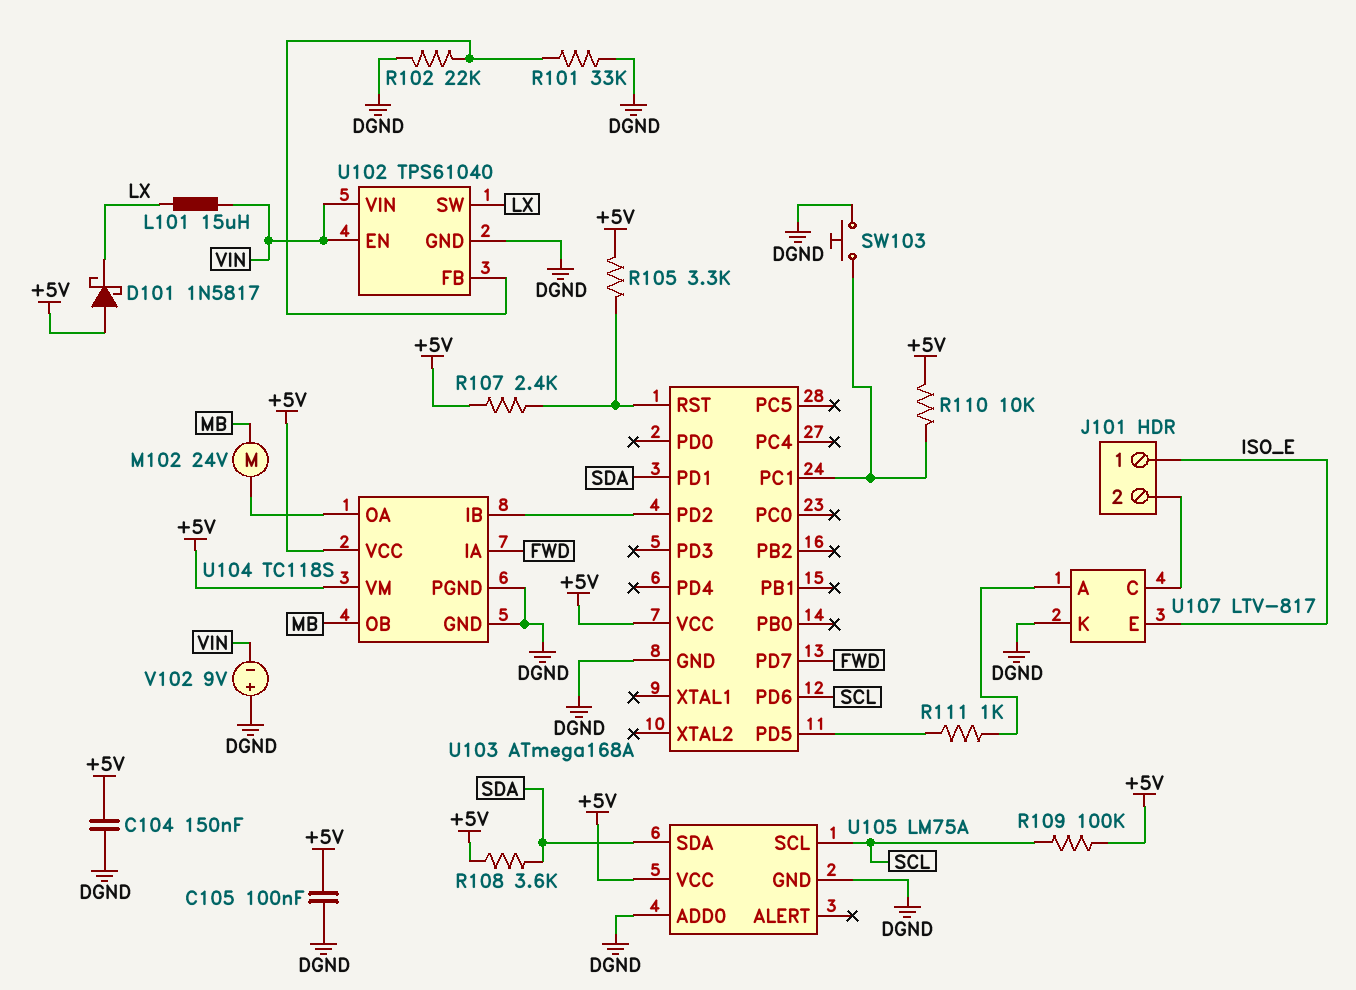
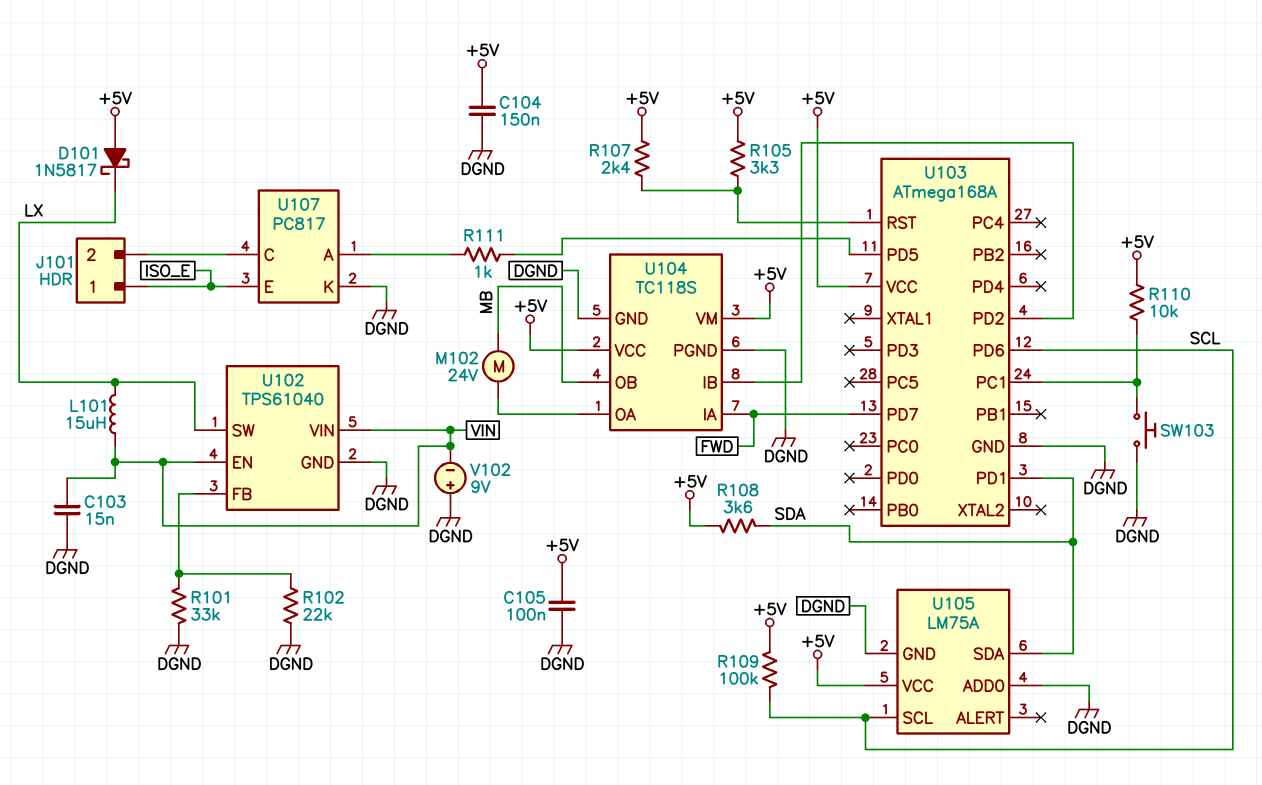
C103: none -> 15nF (DGND, VIN)
U107: LTV-817 -> PC817

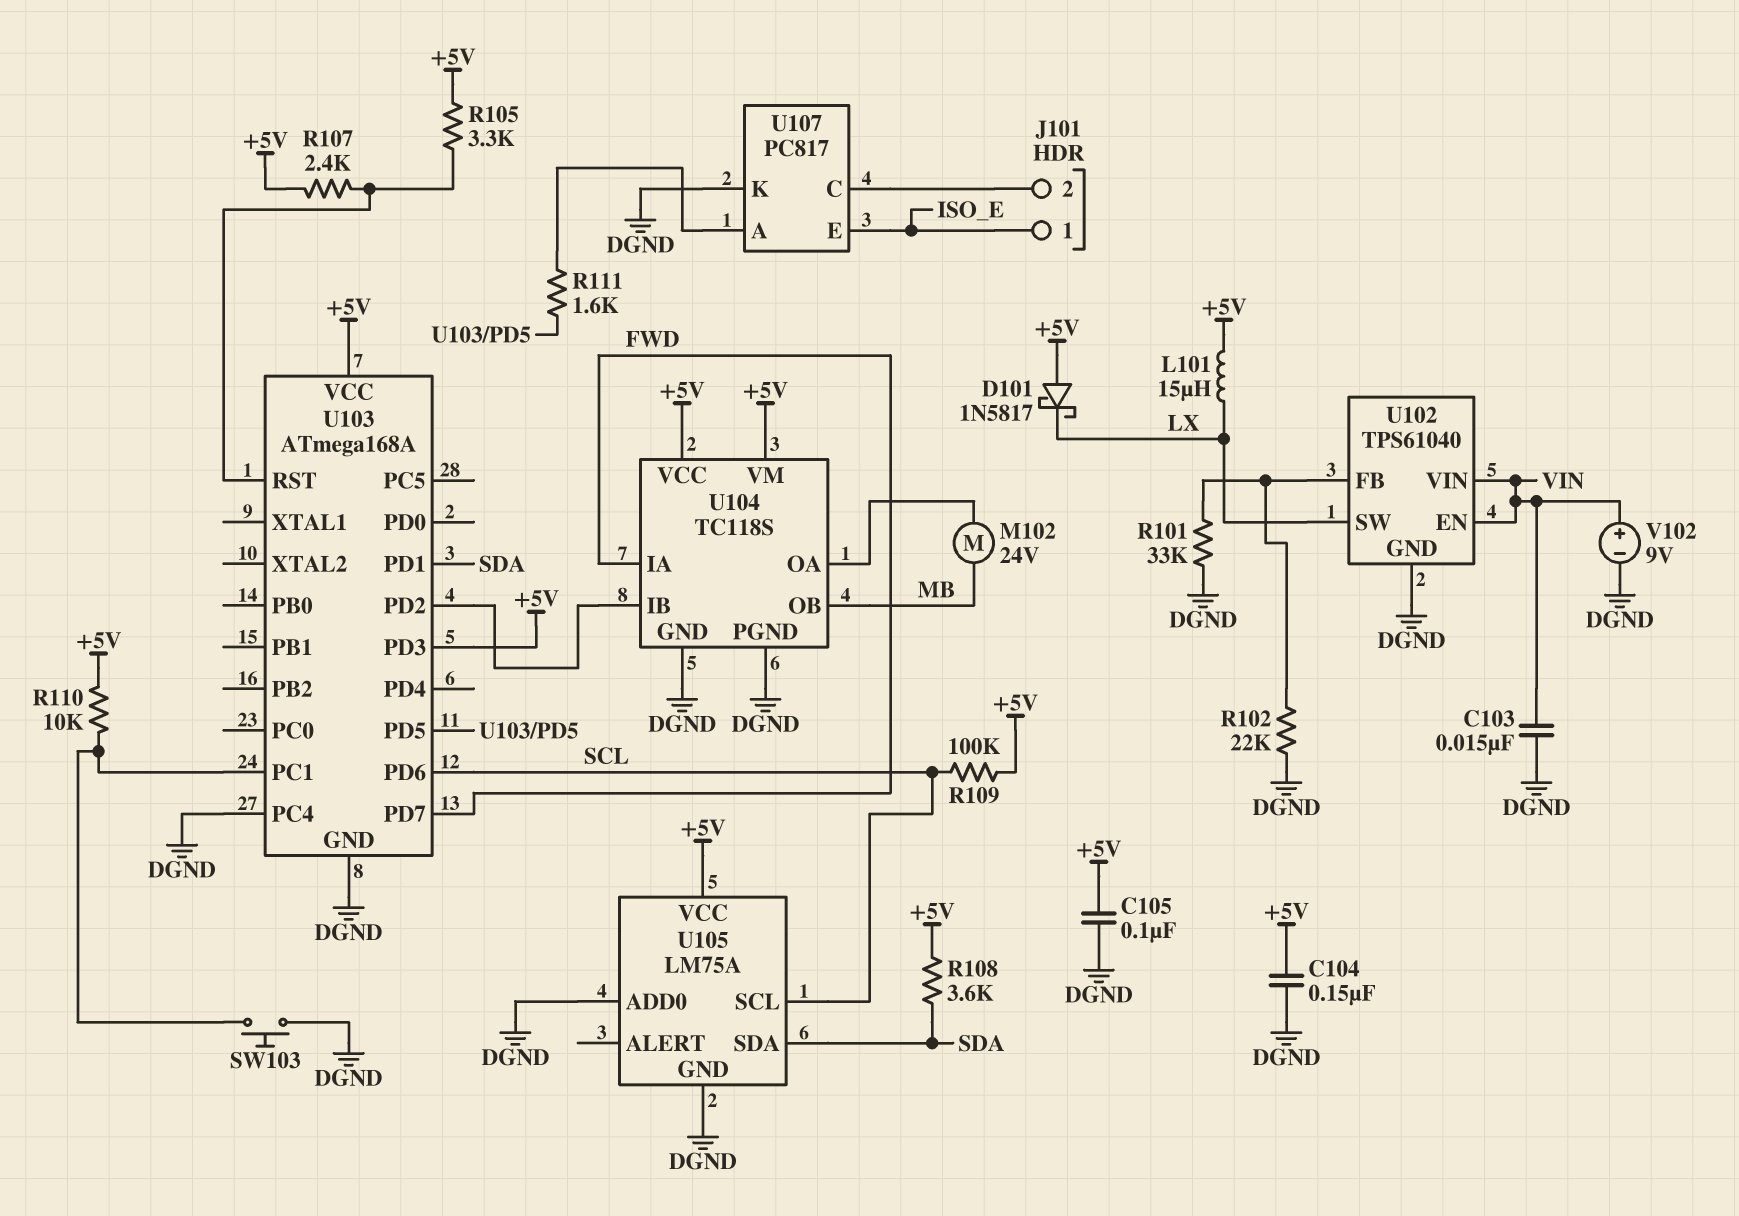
L101: 15uH (LX, VIN) -> 15uH (+5V, LX)
R111: 1k (U103/PD5, U107/A) -> 1.6k (U103/PD5, U107/A)
U103 pin PC4: none -> DGND
U103 pin PD3: none -> +5V
V102: 9V (plus DGND, minus VIN) -> 9V (plus VIN, minus DGND)

